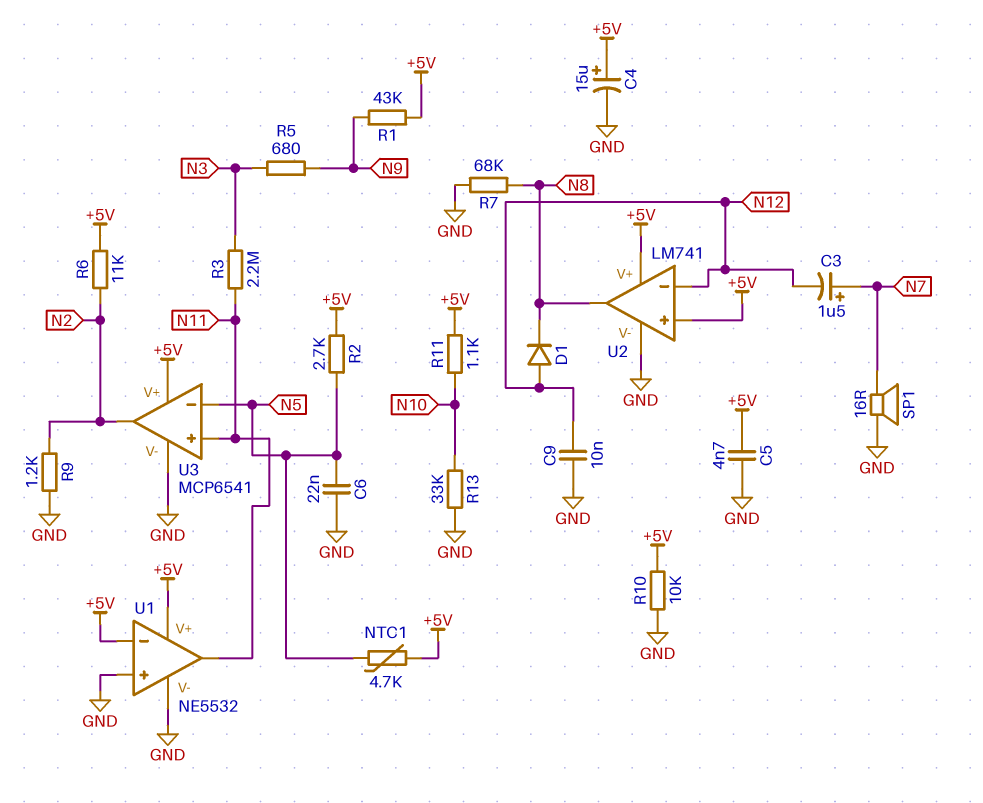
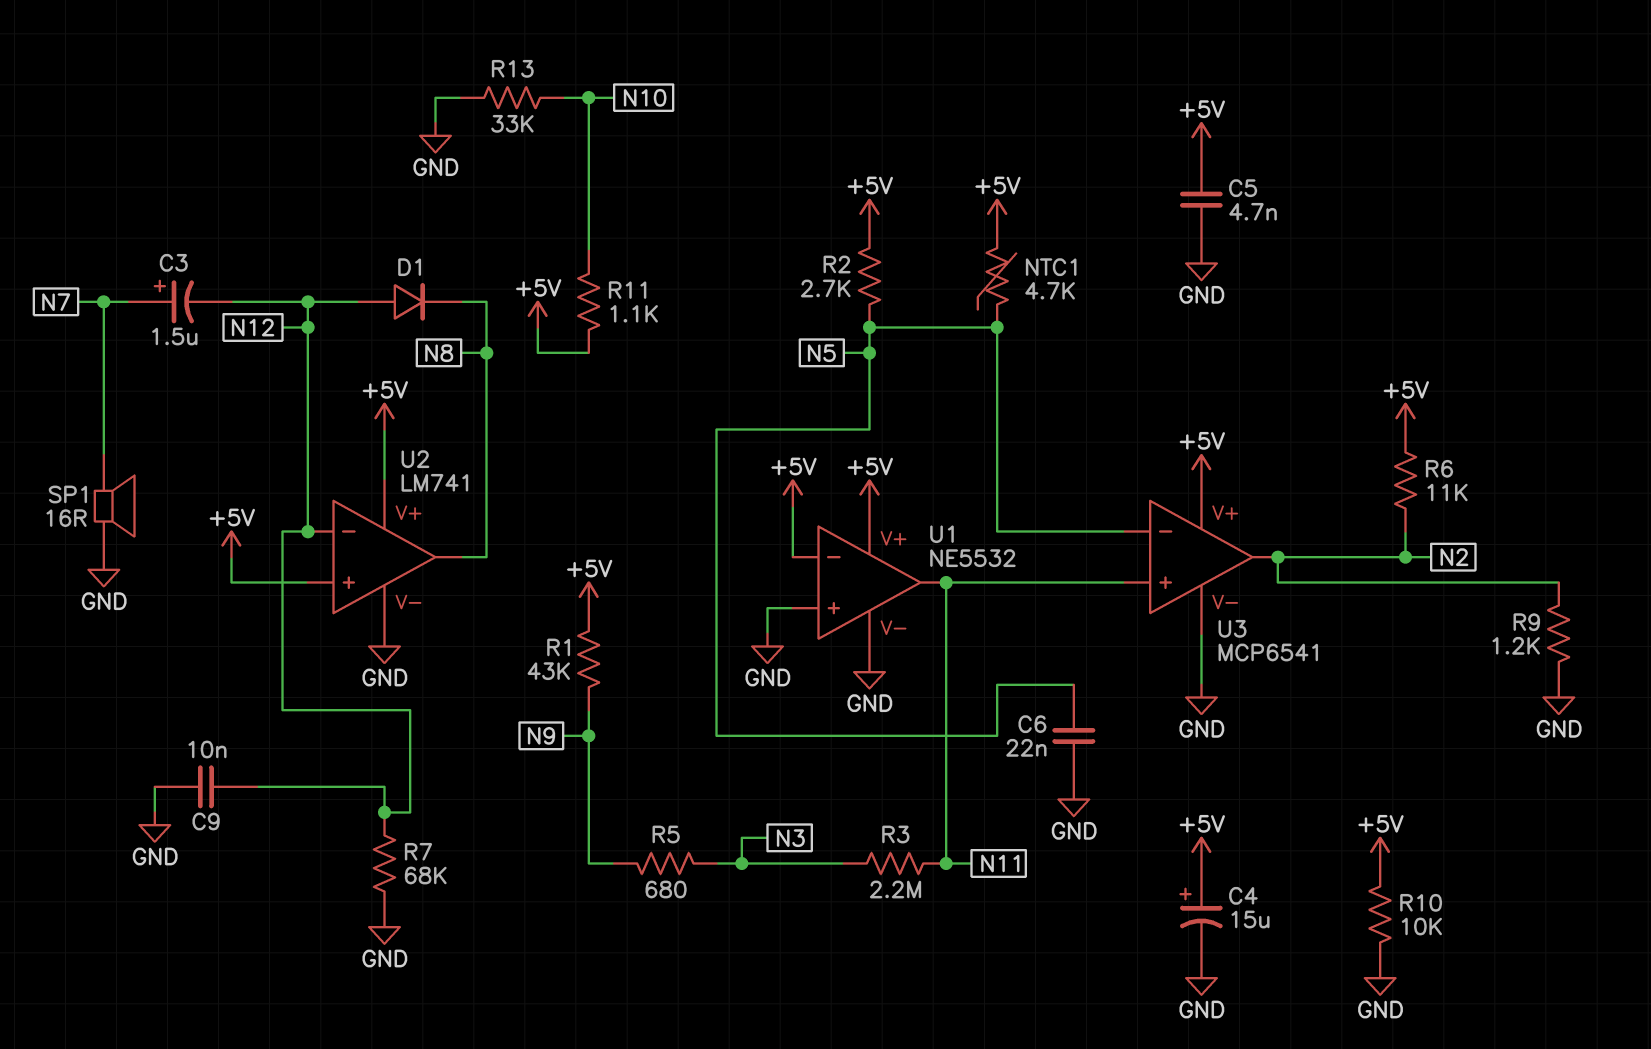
R7: 68k (GND, N8) -> 68k (GND, N12)

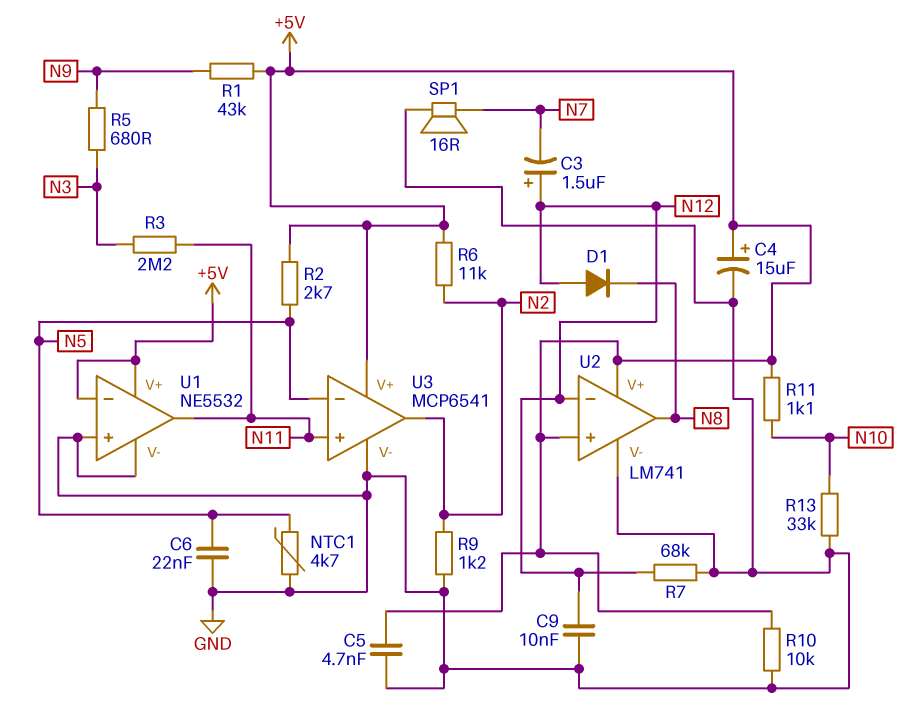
C3: 1.5uF (plus N7, minus N12) -> 1.5uF (plus N12, minus N7)
NTC1: 4.7k (+5V, N5) -> 4.7k (GND, N5)

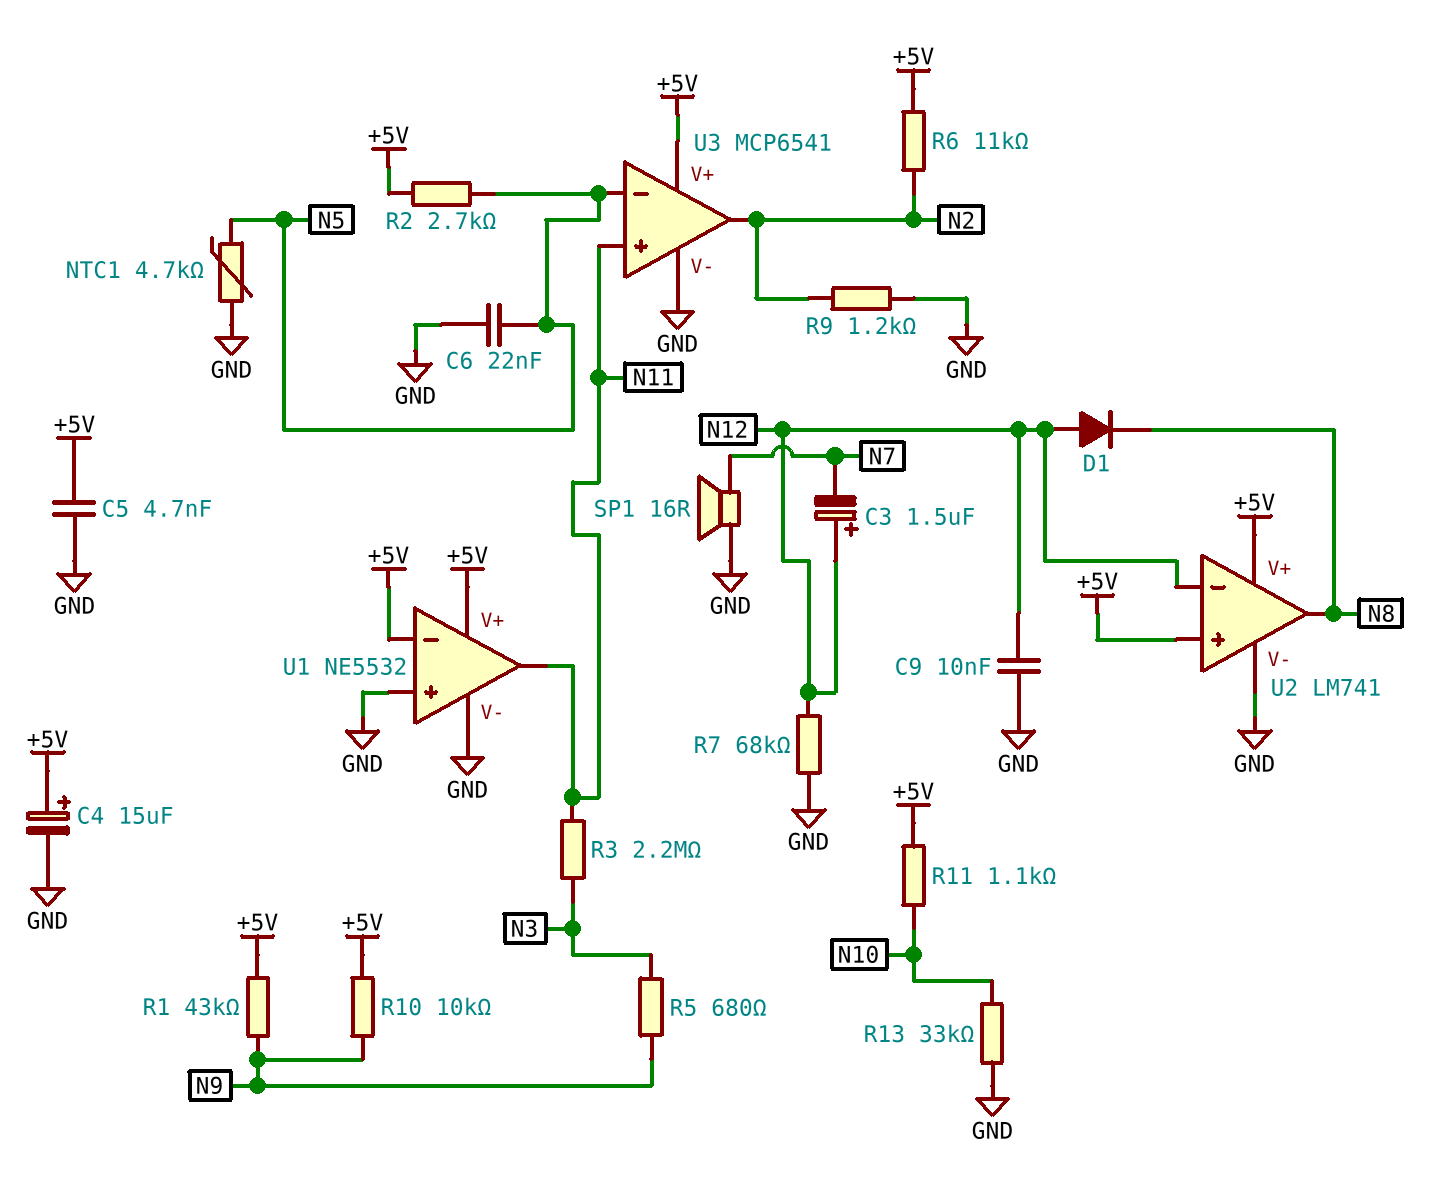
R10: 10k (+5V, GND) -> 10k (+5V, N9)

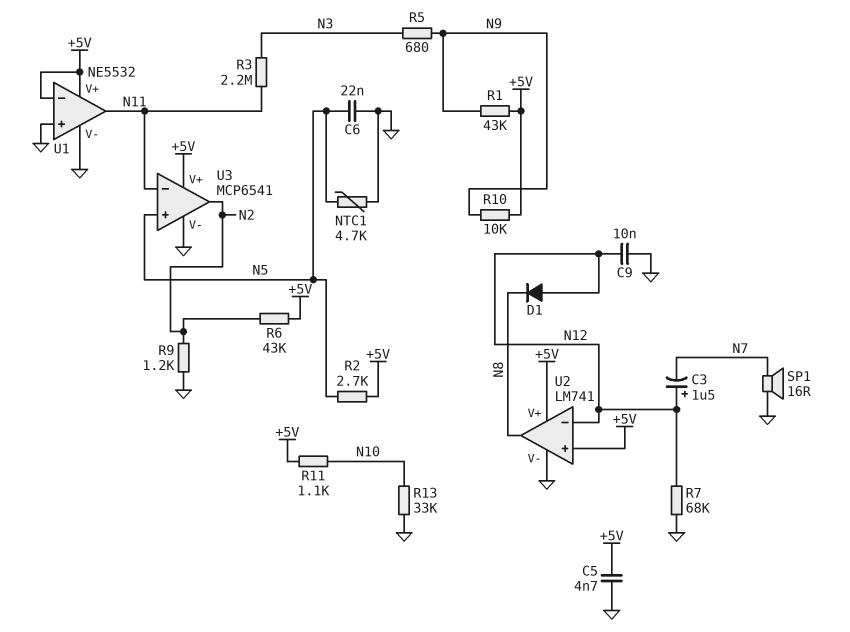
C4: 15uF (plus +5V, minus GND) -> none
R6: 11k (+5V, N2) -> 43k (+5V, N2)
U3 pin in+: N11 -> N5
U3 pin in-: N5 -> N11

